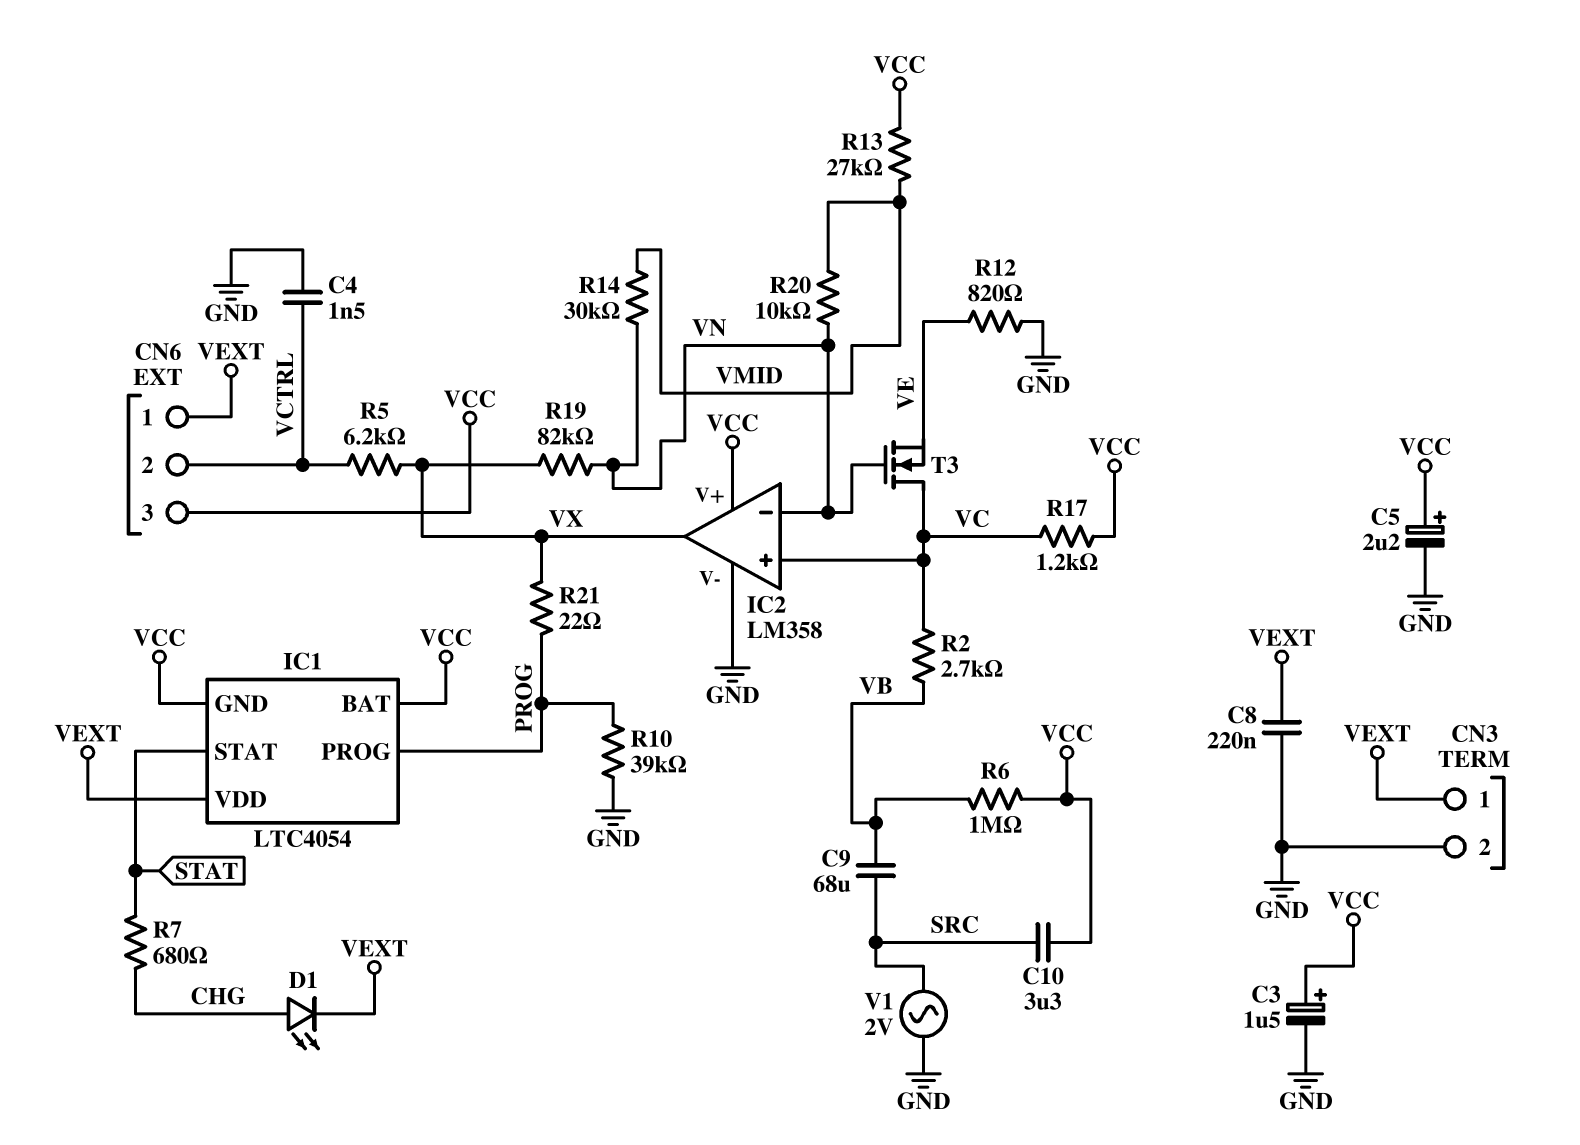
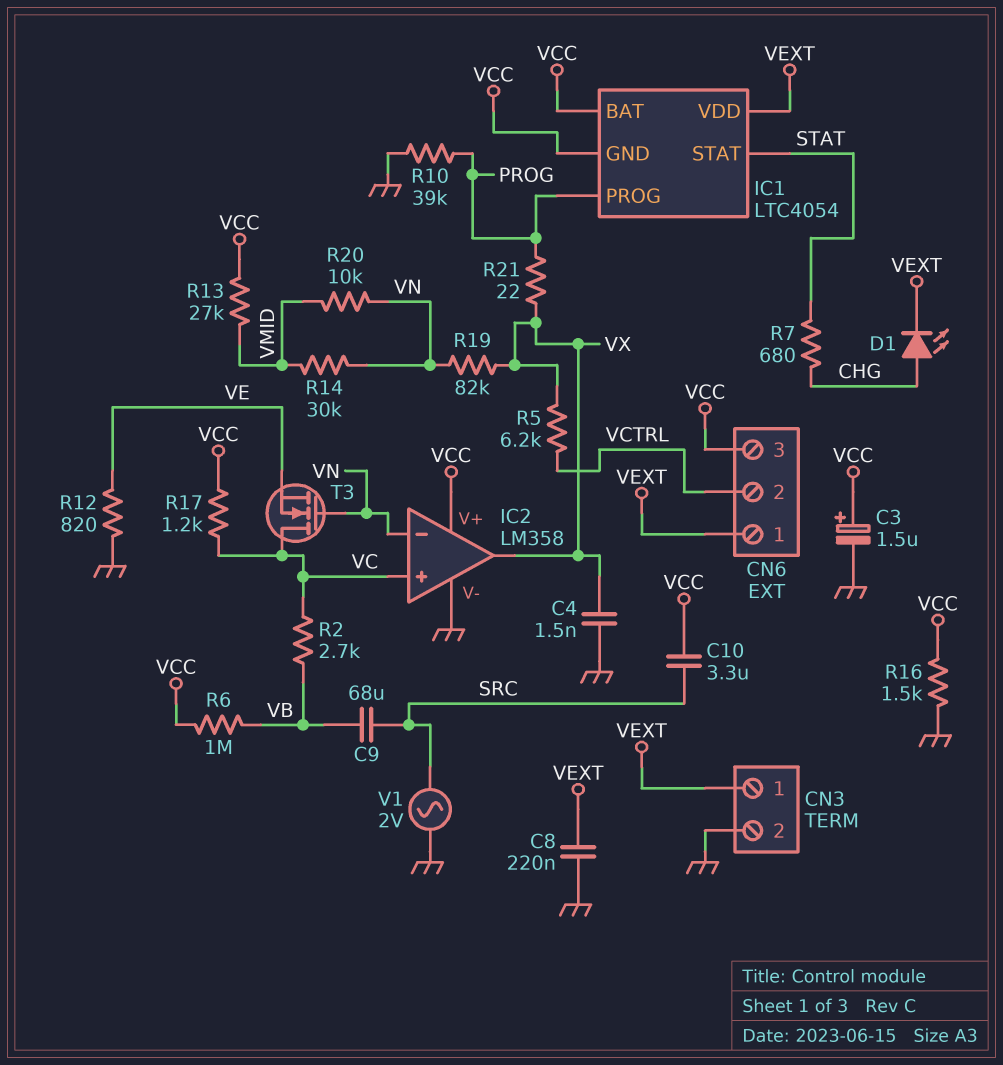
C4: 1.5nF (GND, VCTRL) -> 1.5nF (GND, VX)
C5: 2.2uF (plus VCC, minus GND) -> none
R16: none -> 1.5k (GND, VCC)

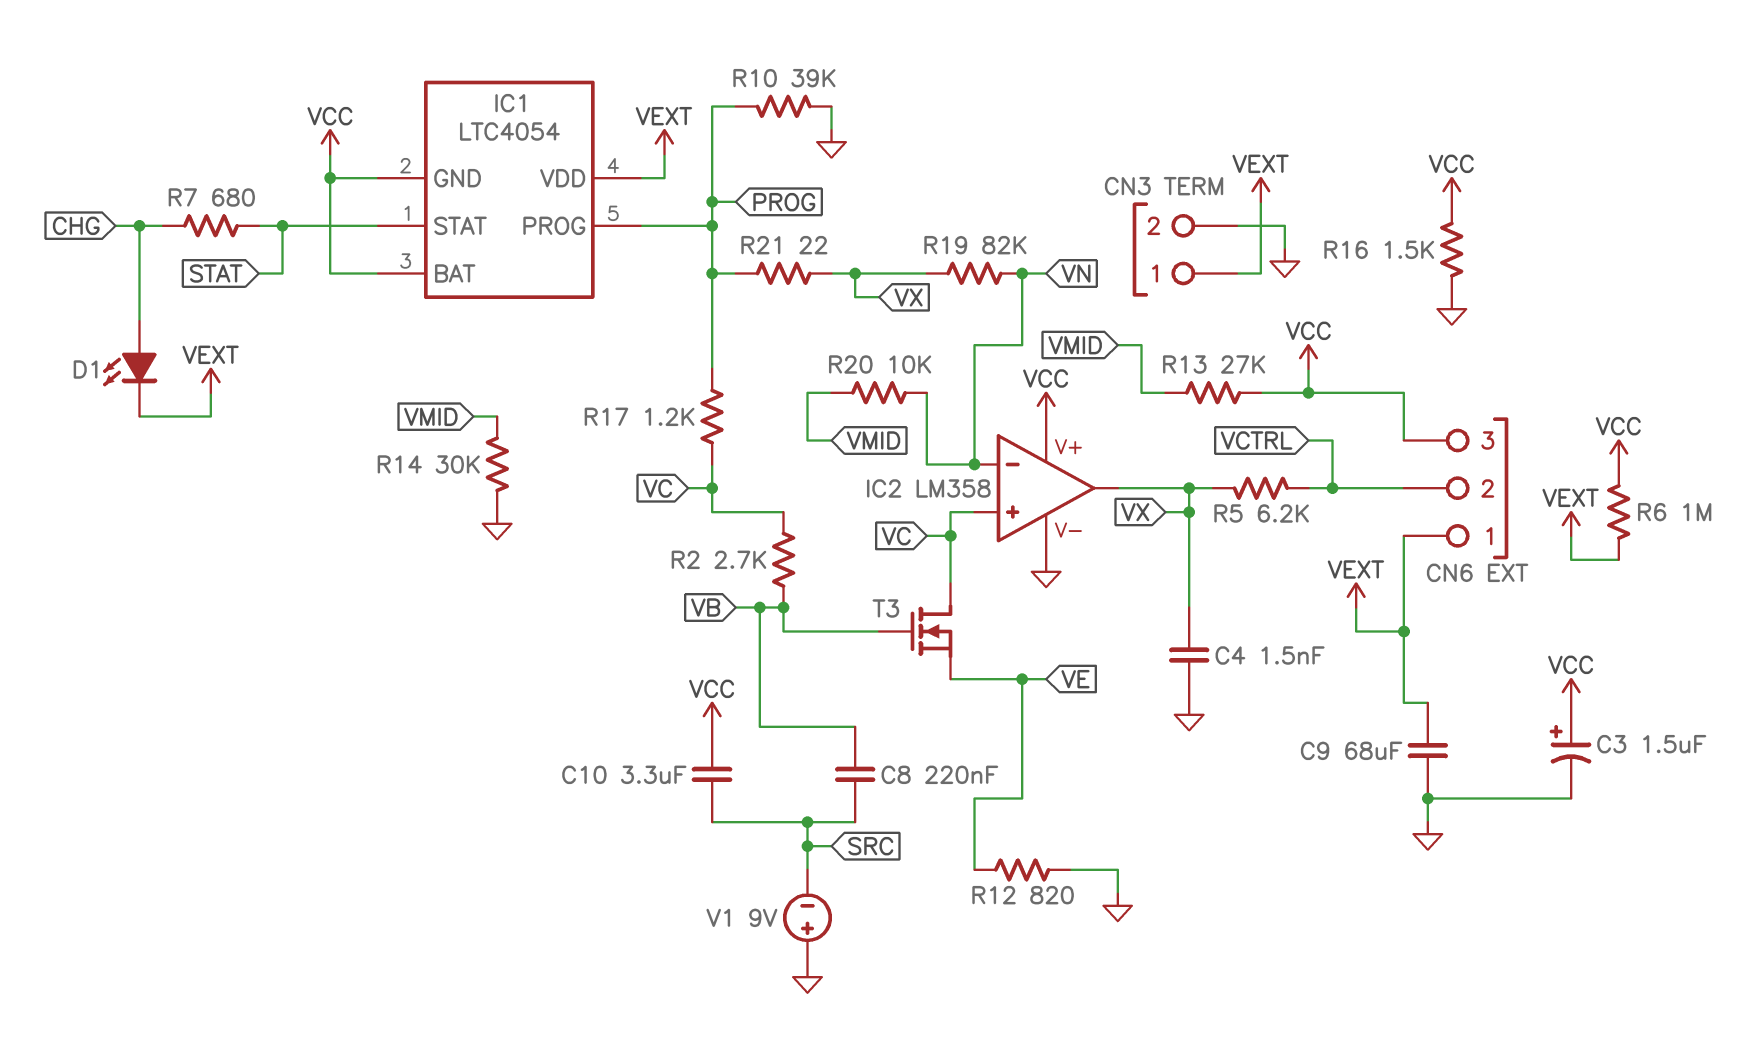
C8: 220nF (GND, VEXT) -> 220nF (SRC, VB)
C9: 68uF (SRC, VB) -> 68uF (GND, VEXT)
R6: 1M (VB, VCC) -> 1M (VCC, VEXT)
R14: 30k (VMID, VN) -> 30k (GND, VMID)
R17: 1.2k (VC, VCC) -> 1.2k (PROG, VC)
T3: NMOS (G VN, D VC, S VE) -> NMOS (G VB, D VC, S VE)
V1: AC 2V (GND, SRC) -> 9V (plus GND, minus SRC)

